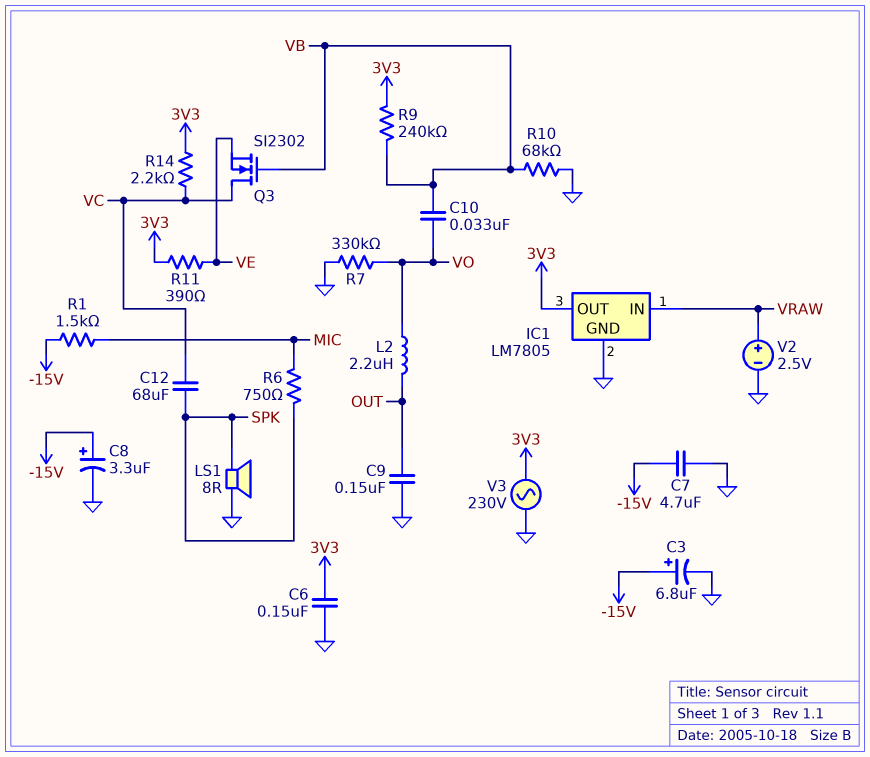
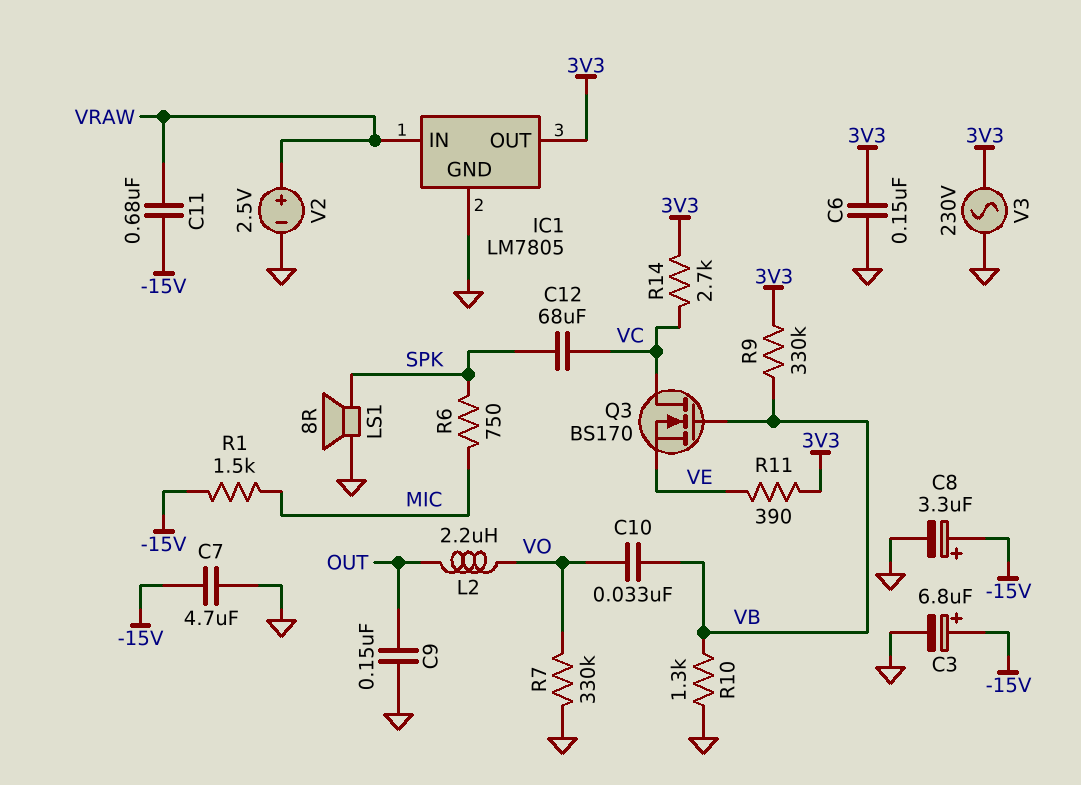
C11: none -> 680nF (-15V, VRAW)
Q3: NMOS SI2302 (G VB, D VC, S VE) -> NMOS BS170 (G VB, D VC, S VE)
R9: 240k (3V3, VB) -> 330k (3V3, VB)
R10: 68k (GND, VB) -> 1.3k (GND, VB)
R14: 2.2k (3V3, VC) -> 2.7k (3V3, VC)

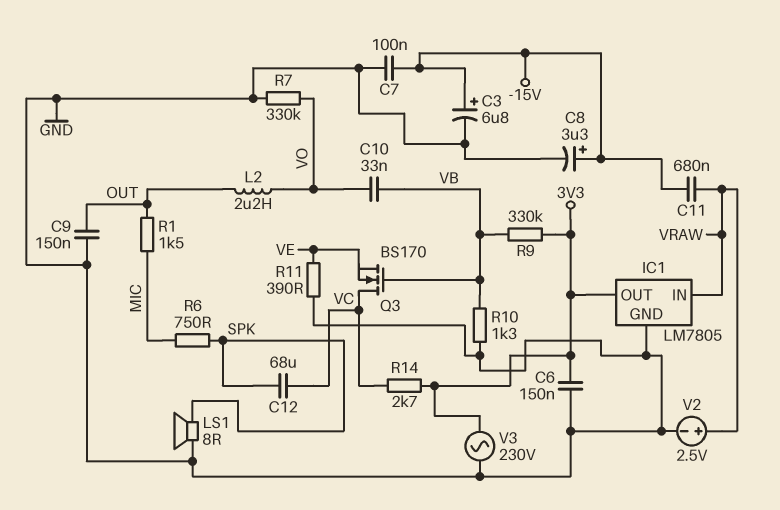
C7: 4.7uF (-15V, GND) -> 100nF (-15V, GND)
R1: 1.5k (-15V, MIC) -> 1.5k (MIC, OUT)
R11: 390 (3V3, VE) -> 390 (GND, VE)

